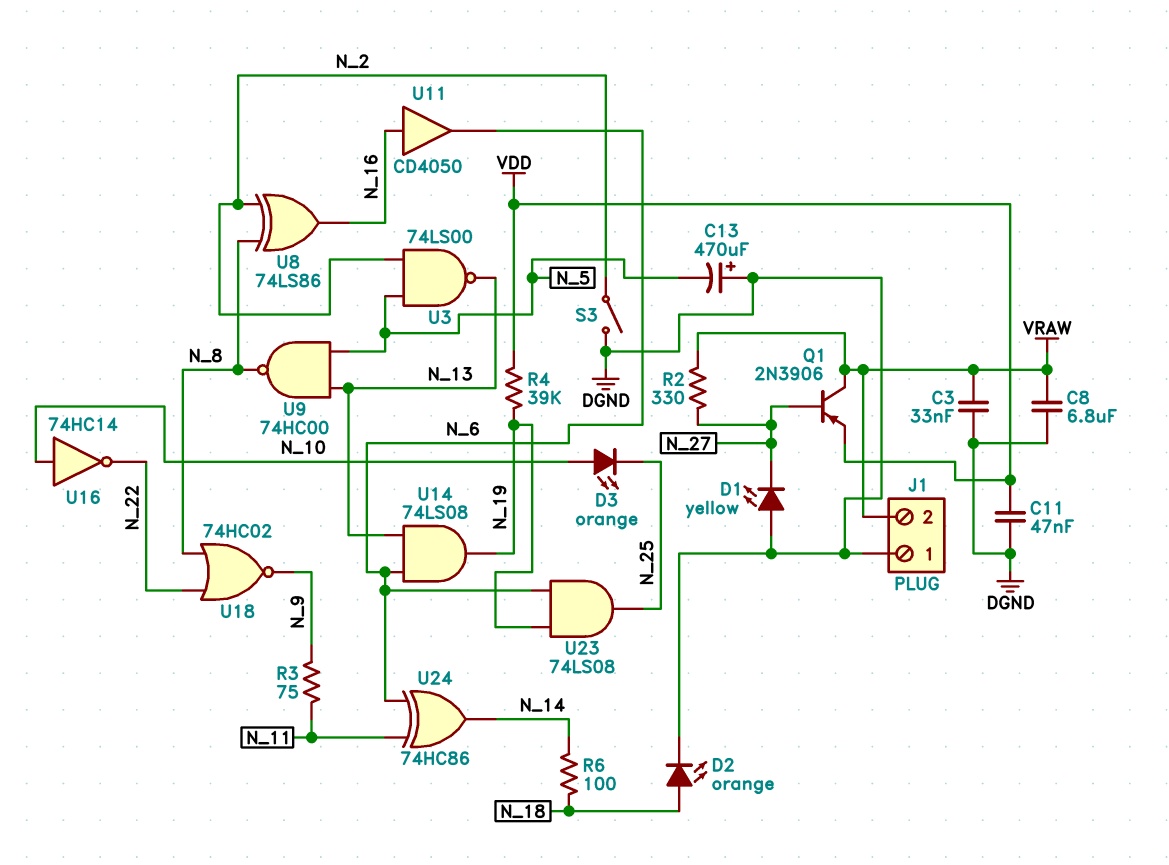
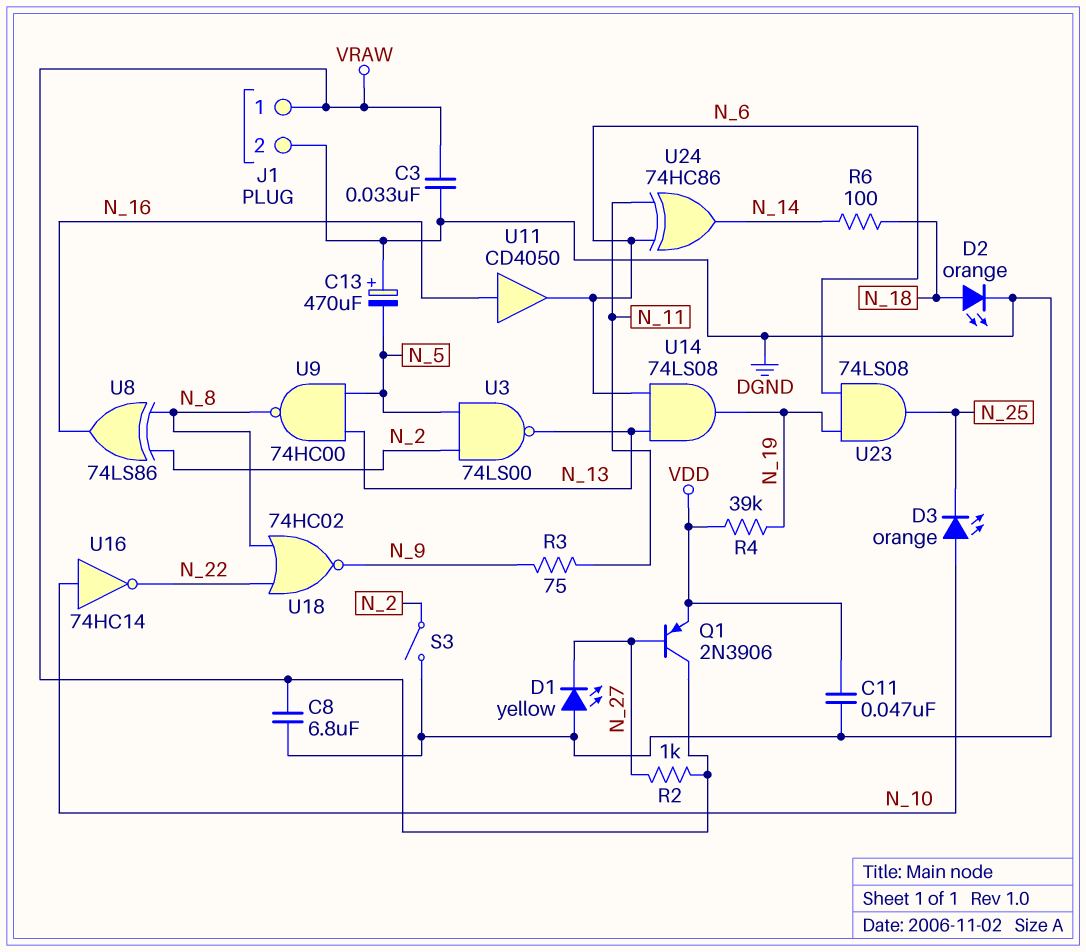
J1 pin 1: DGND -> VRAW
J1 pin 2: VRAW -> DGND
R2: 330 (N_27, VRAW) -> 1k (N_27, VRAW)

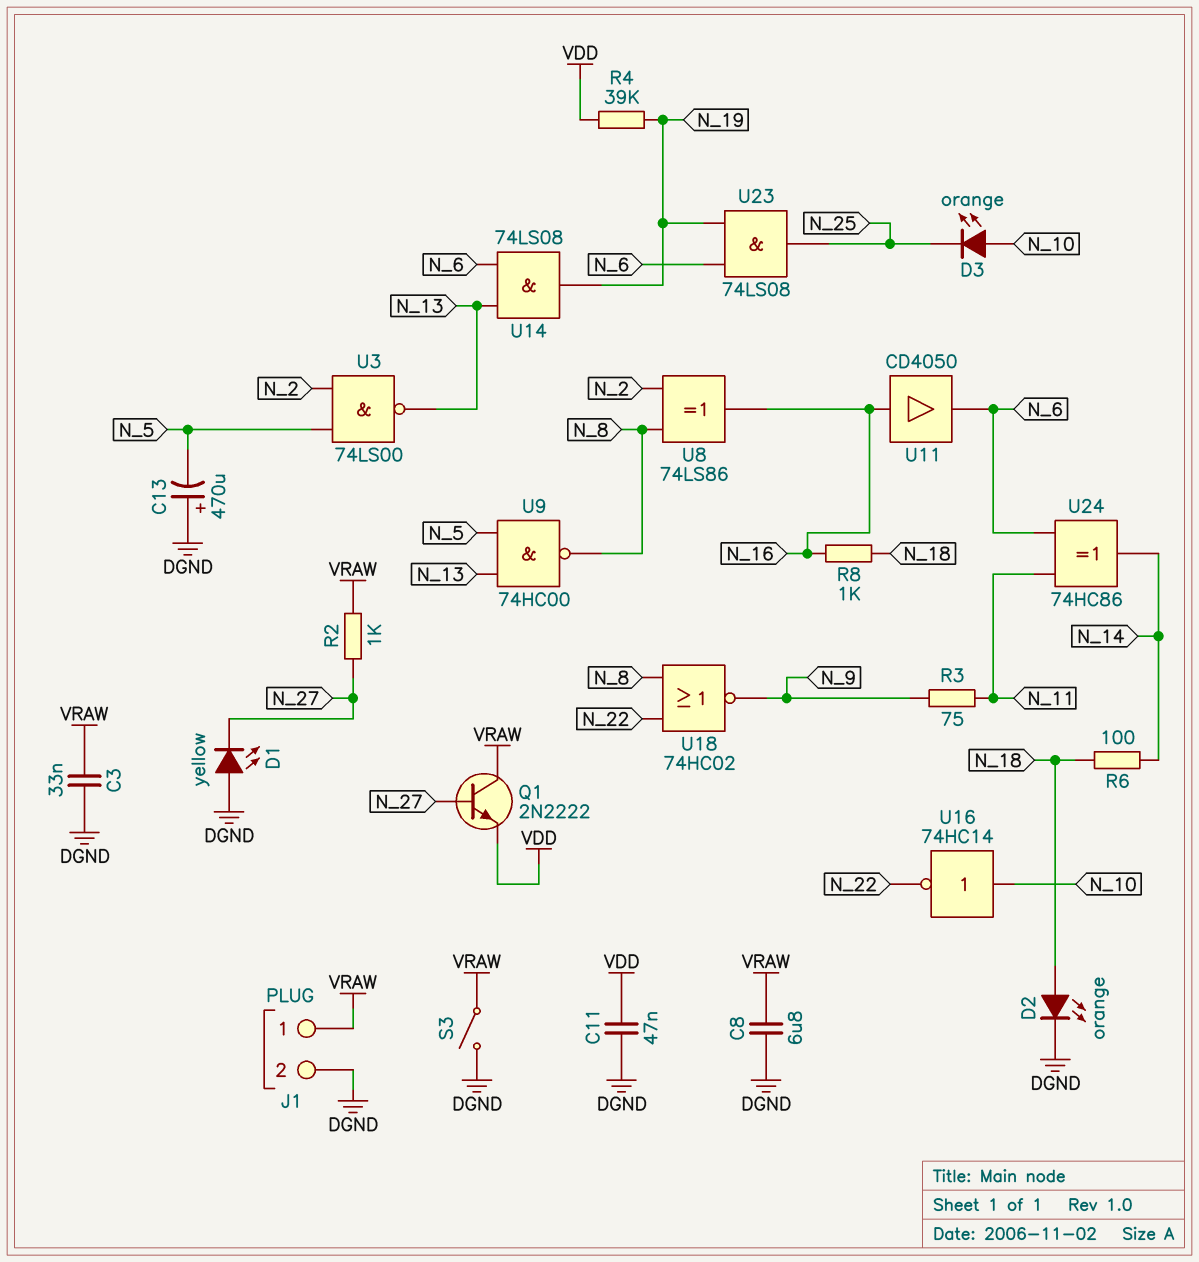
Q1: PNP 2N3906 (B N_27, C VRAW, E VDD) -> NPN 2N2222 (B N_27, C VRAW, E VDD)
R8: none -> 1k (N_16, N_18)
S3: switch (DGND, N_2) -> switch (DGND, VRAW)

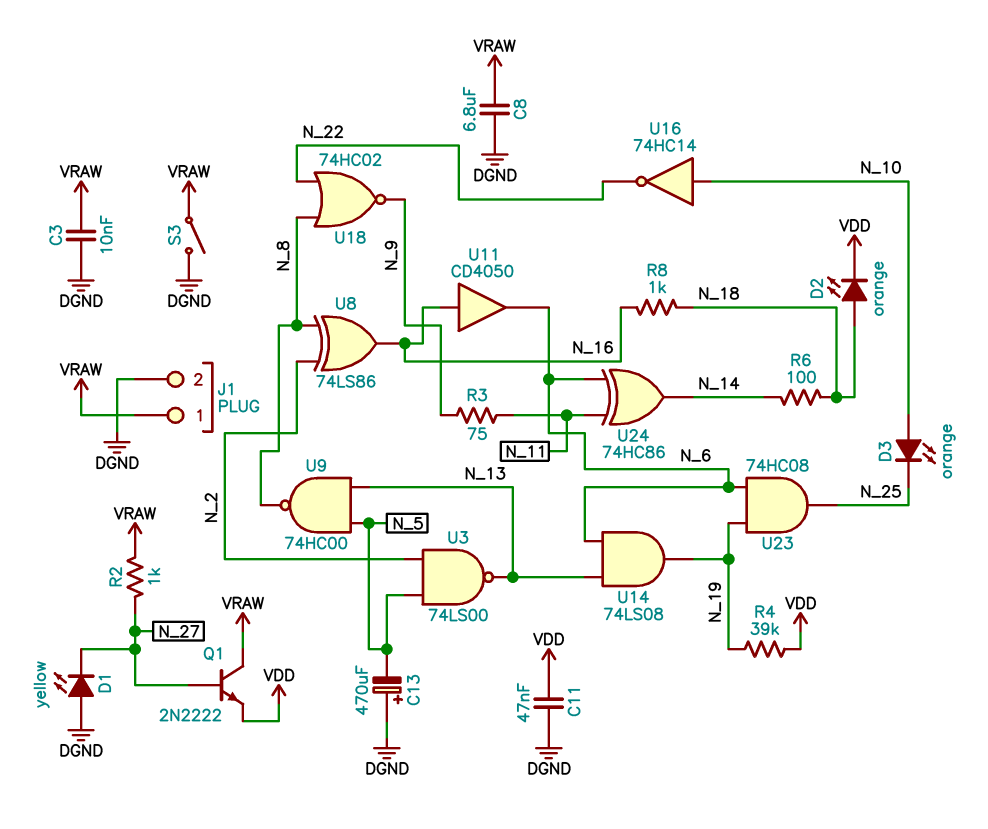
C3: 33nF (DGND, VRAW) -> 10nF (DGND, VRAW)
D2: LED orange (A N_18, K DGND) -> LED orange (A N_18, K VDD)
U23: AND 74LS08 (in N_6, in N_19, out N_25) -> AND 74HC08 (in N_6, in N_19, out N_25)

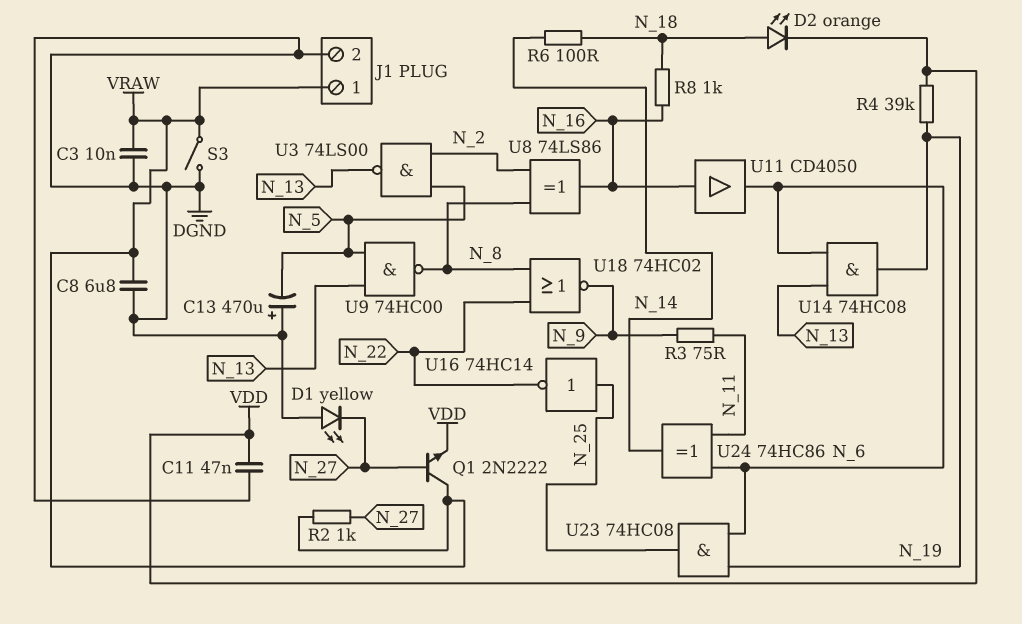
D3: LED orange (A N_10, K N_25) -> none
U14: AND 74LS08 (in N_6, in N_13, out N_19) -> AND 74HC08 (in N_6, in N_13, out N_19)
U16: NOT 74HC14 (in N_10, out N_22) -> NOT 74HC14 (in N_25, out N_22)

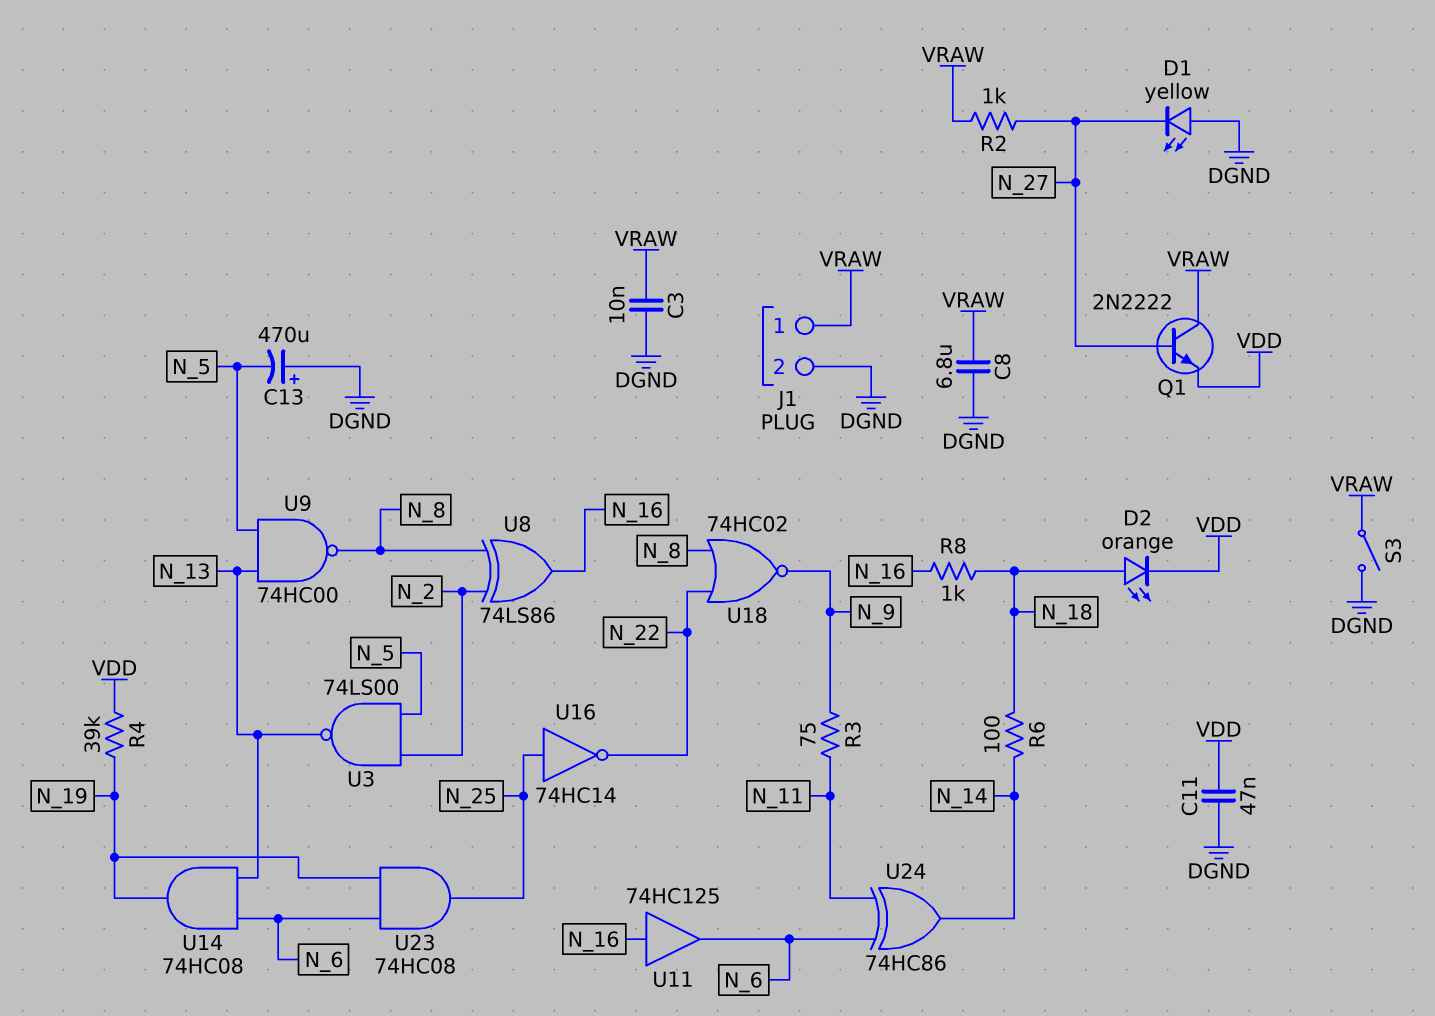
U11: buffer CD4050 (in N_16, out N_6) -> buffer 74HC125 (in N_16, out N_6)

